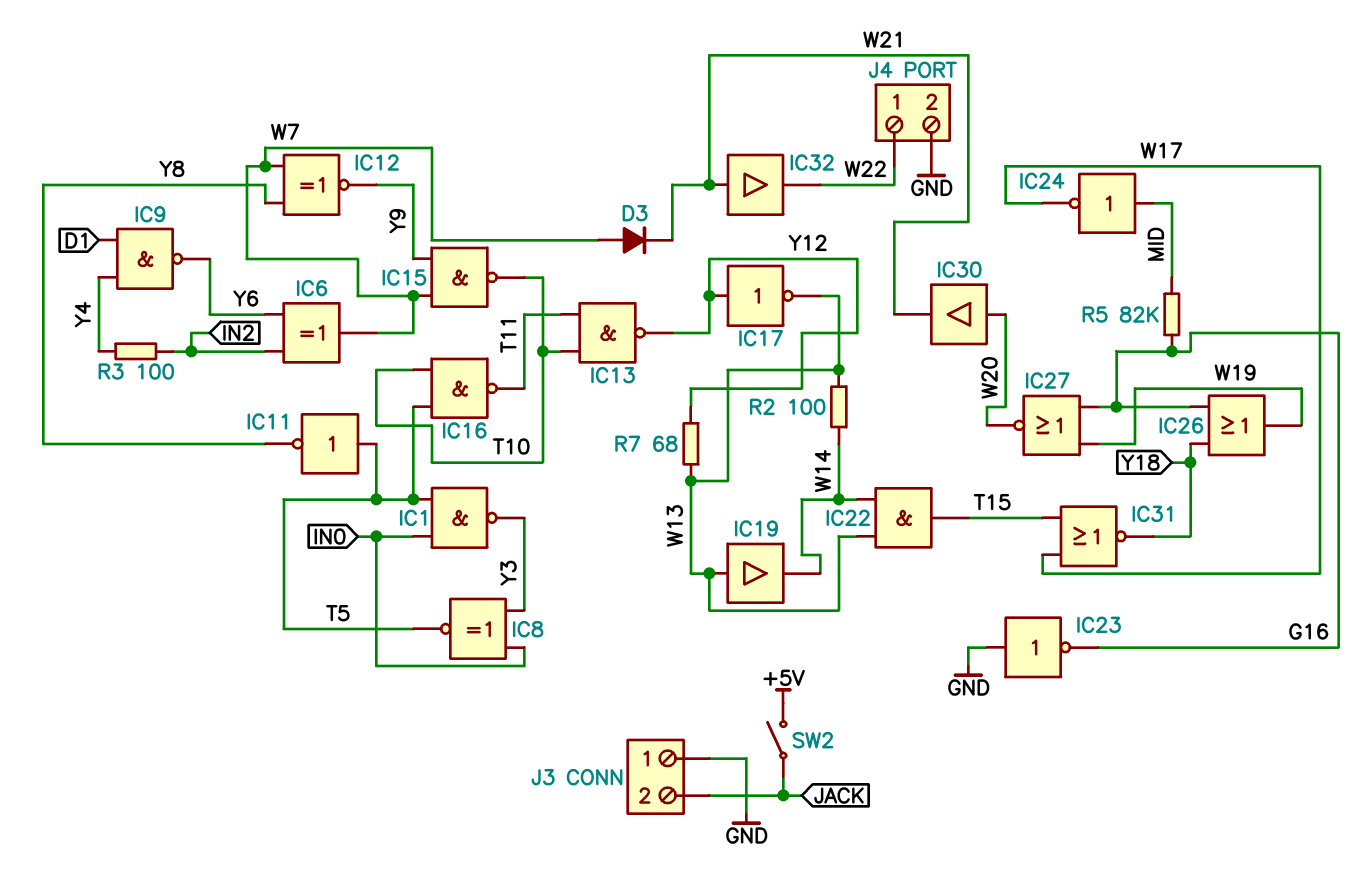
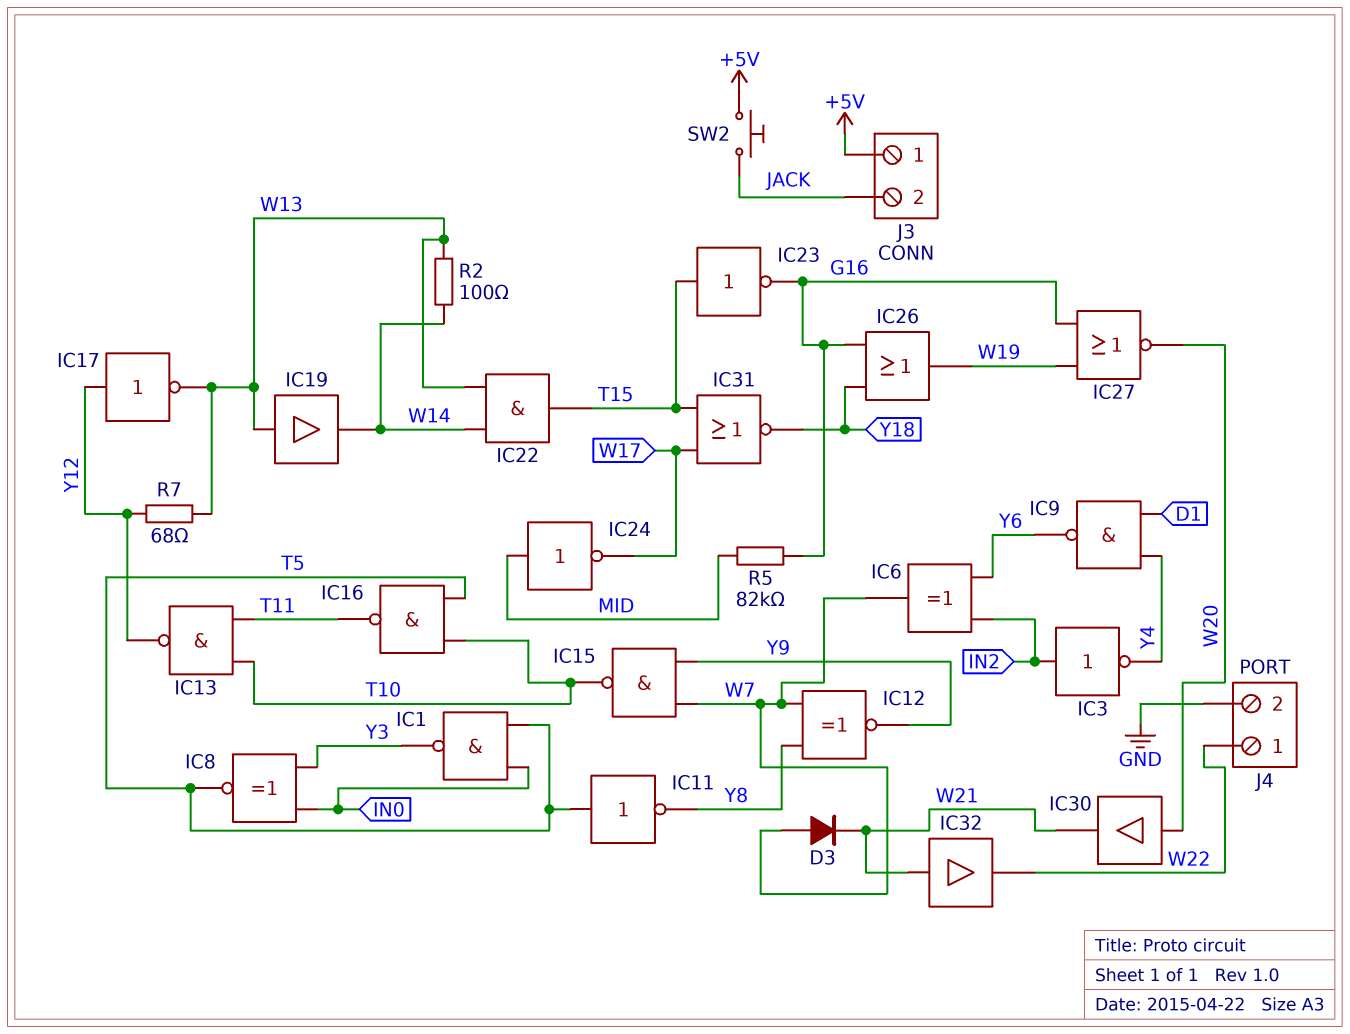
IC3: none -> NOT (in IN2, out Y4)
IC23: NOT (in GND, out G16) -> NOT (in T15, out G16)
J3 pin 1: GND -> +5V
R3: 100 (IN2, Y4) -> none
SW2: switch (+5V, JACK) -> button (+5V, JACK)

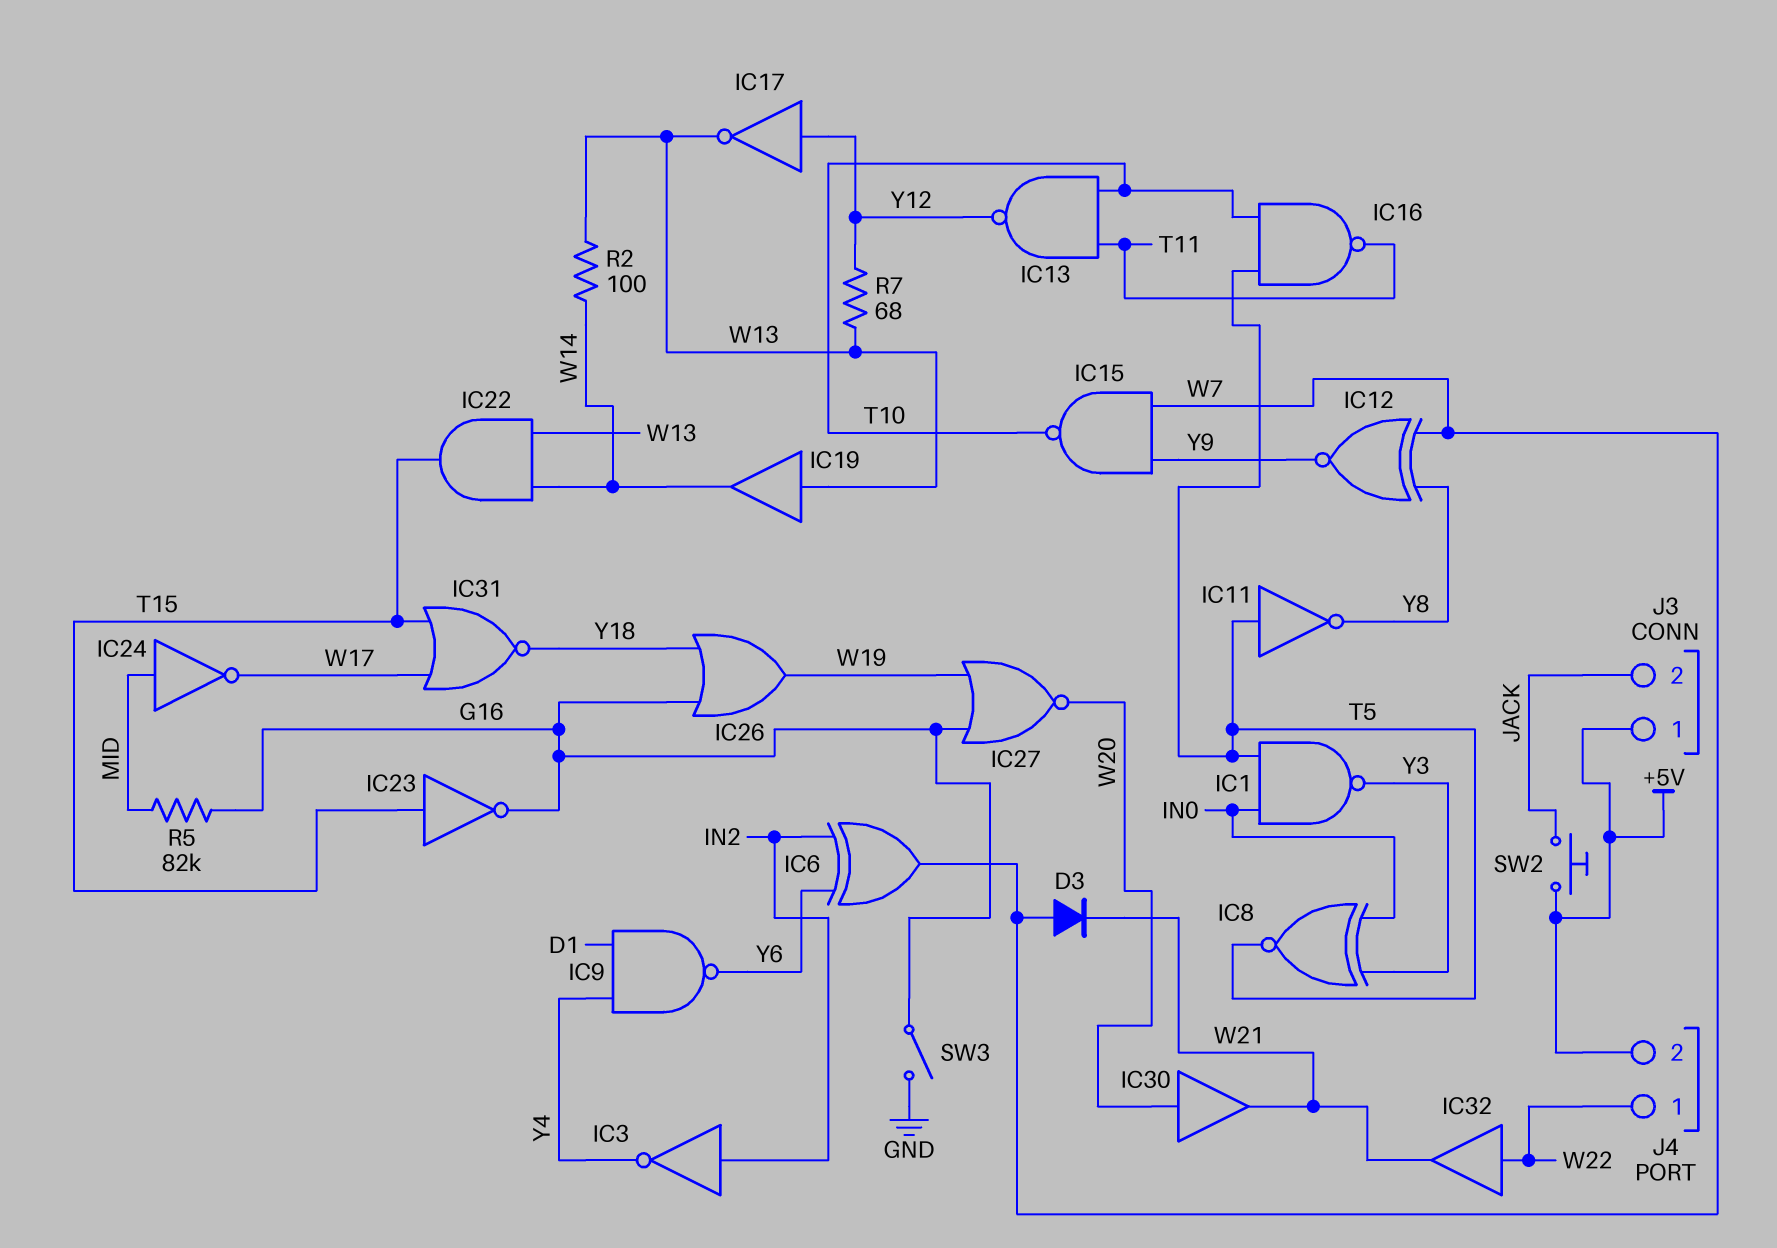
IC32: buffer (in W21, out W22) -> buffer (in W22, out W21)
J4 pin 2: GND -> +5V
SW3: none -> switch (G16, GND)

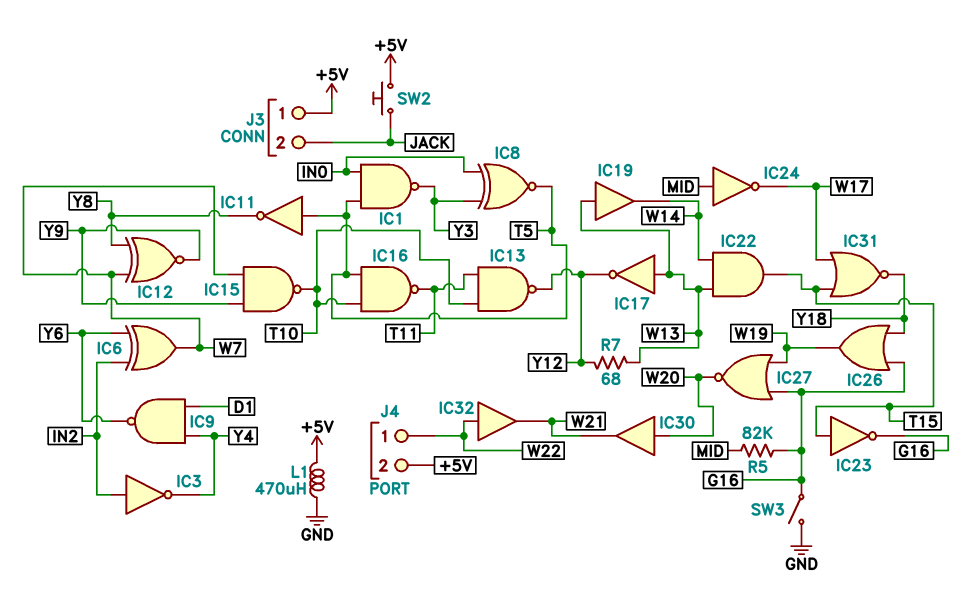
D3: diode (A W7, K W21) -> none
IC17: NOT (in Y12, out W13) -> NOT (in W13, out Y12)
L1: none -> 470uH (+5V, GND)
R2: 100 (W13, W14) -> none

